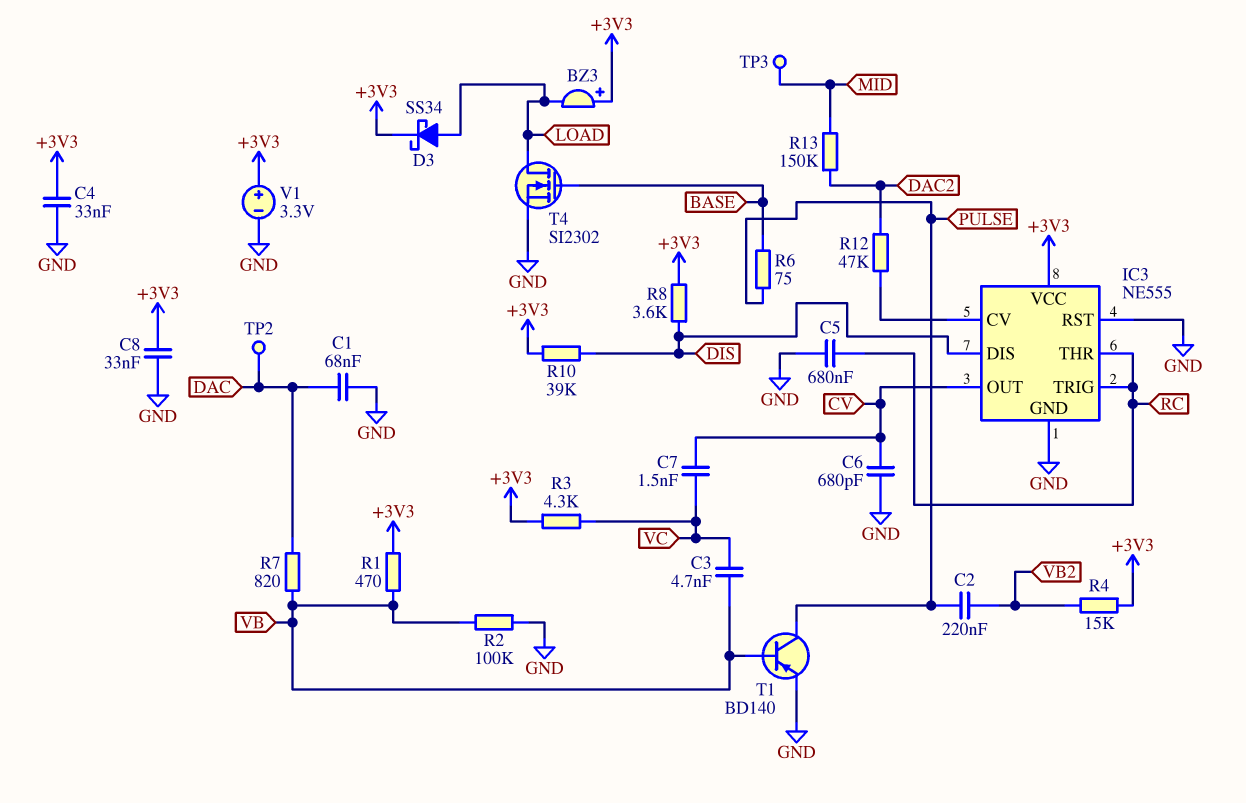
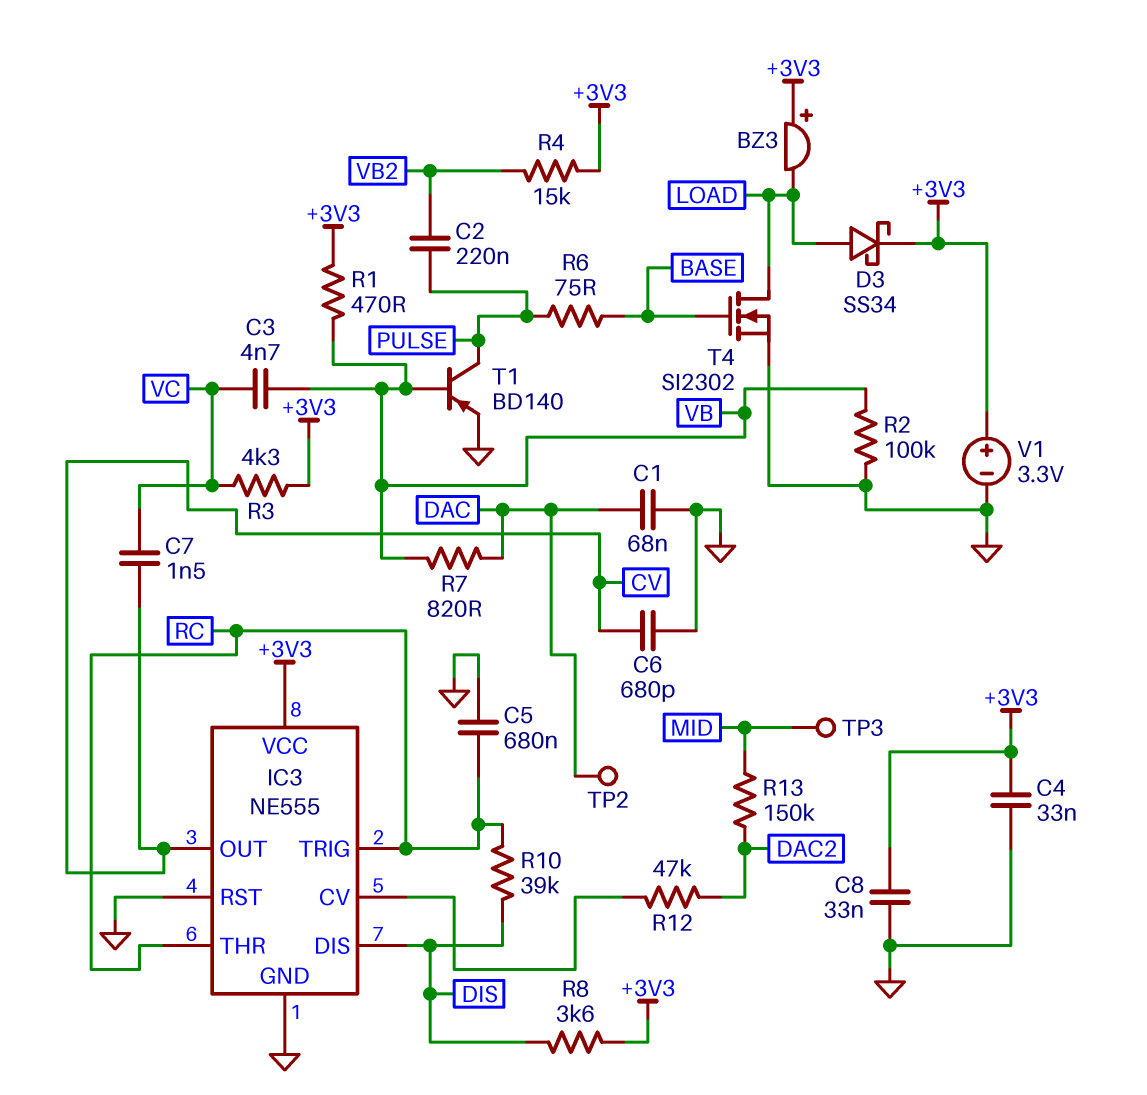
R10: 39k (+3V3, DIS) -> 39k (DIS, RC)

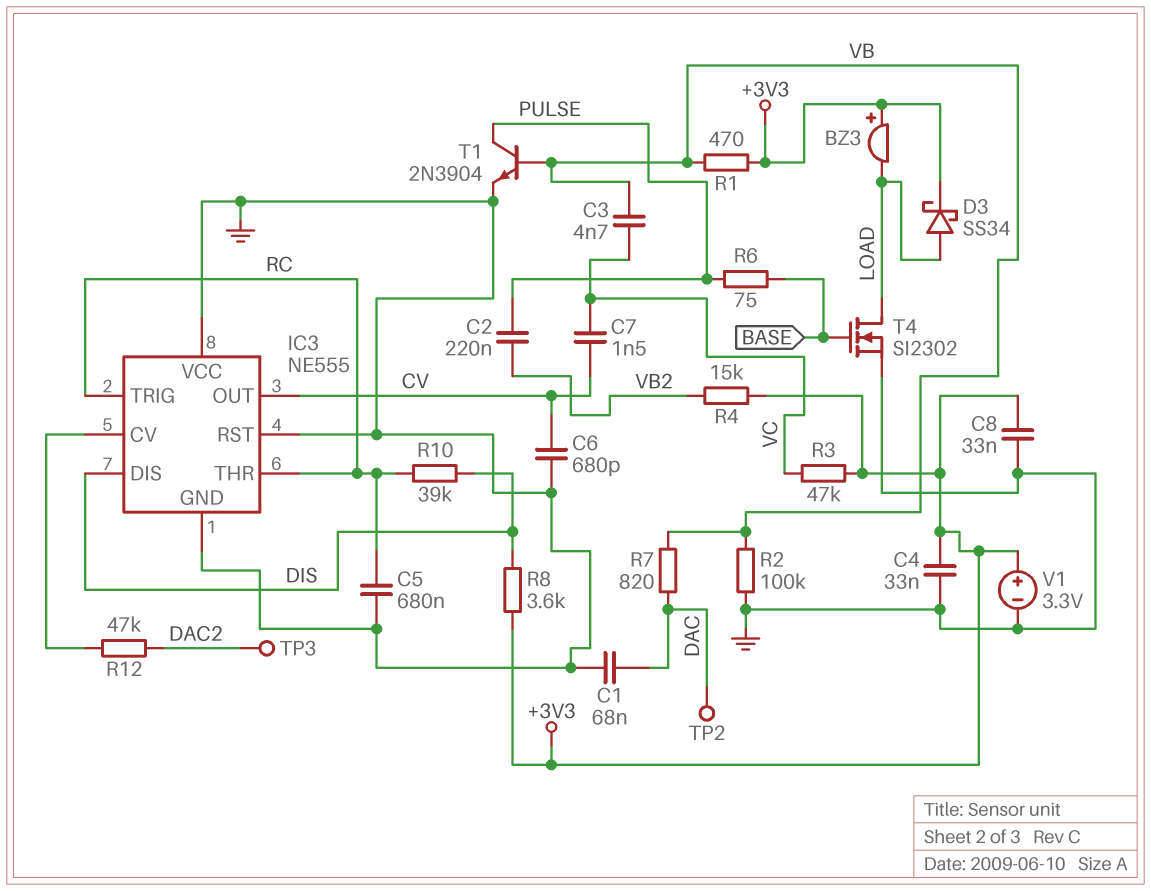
IC3 pin VCC: +3V3 -> GND
R3: 4.3k (+3V3, VC) -> 47k (+3V3, VC)
R13: 150k (DAC2, MID) -> none
T1: PNP BD140 (B VB, C PULSE, E GND) -> NPN 2N3904 (B VB, C PULSE, E GND)
TP3: test point (MID) -> test point (DAC2)

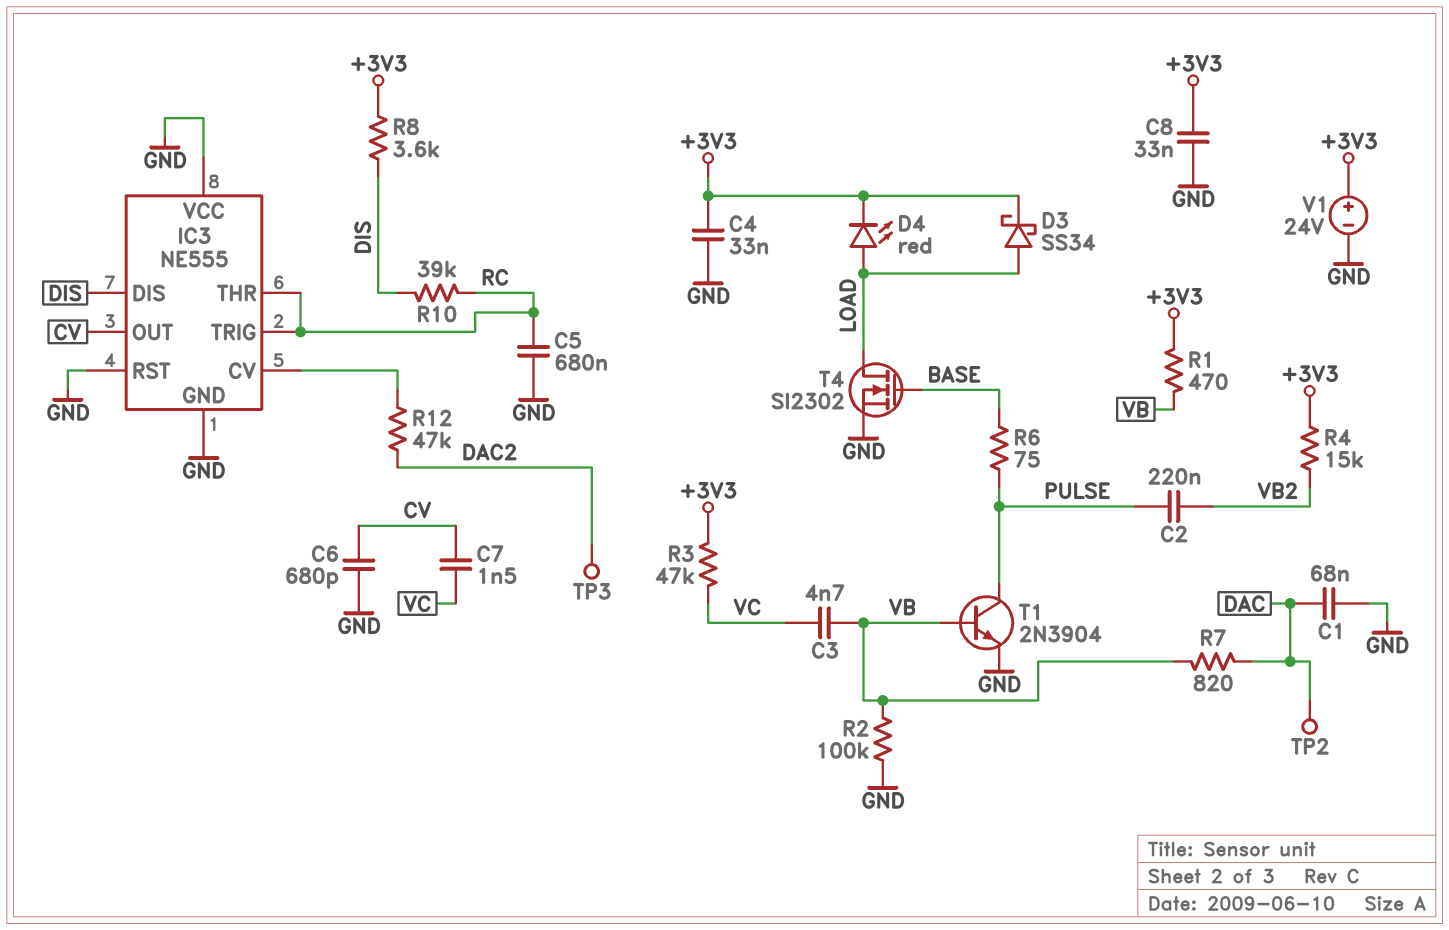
BZ3: buzzer (plus +3V3, minus LOAD) -> none
D4: none -> LED red (A LOAD, K +3V3)
V1: 3.3V (plus +3V3, minus GND) -> 24V (plus +3V3, minus GND)

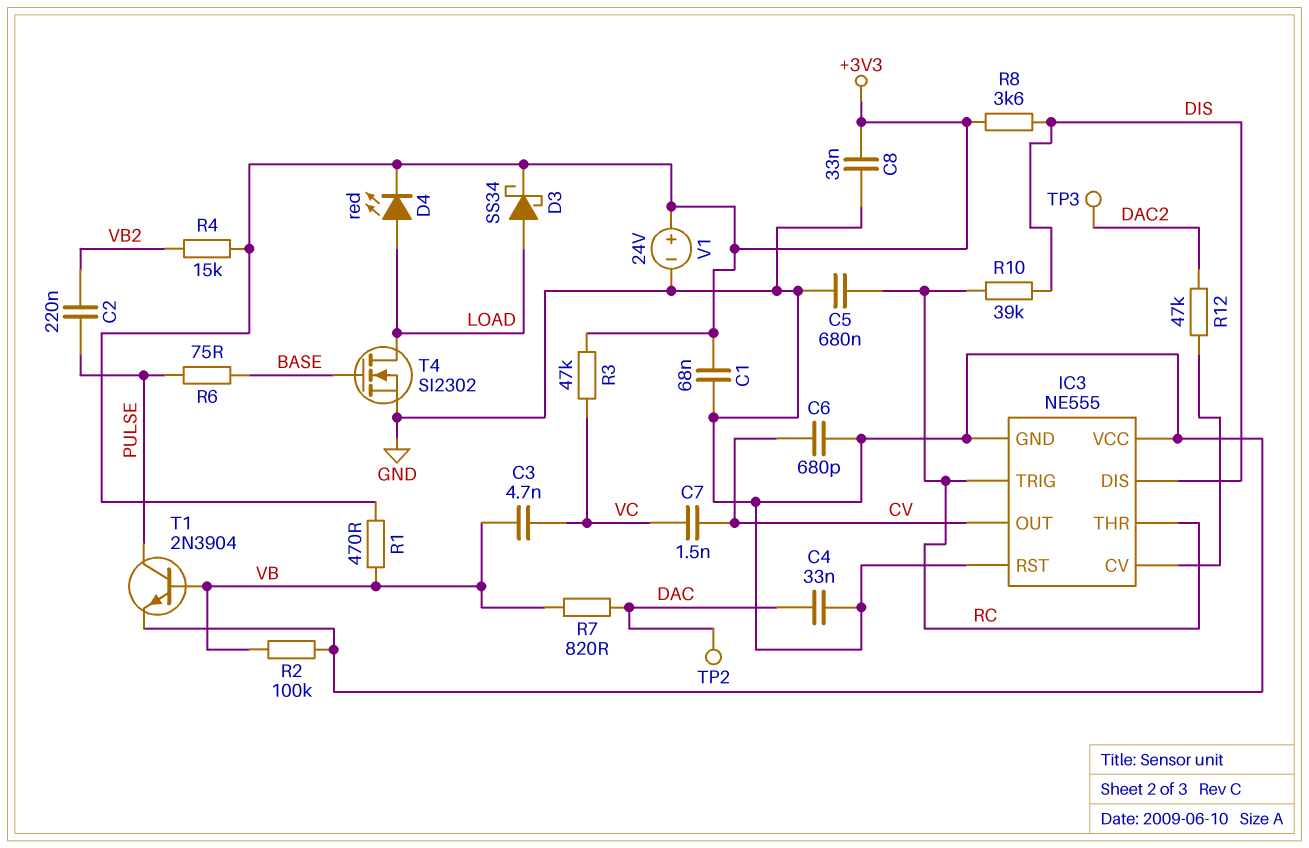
C1: 68nF (DAC, GND) -> 68nF (+3V3, GND)
C4: 33nF (+3V3, GND) -> 33nF (DAC, GND)

